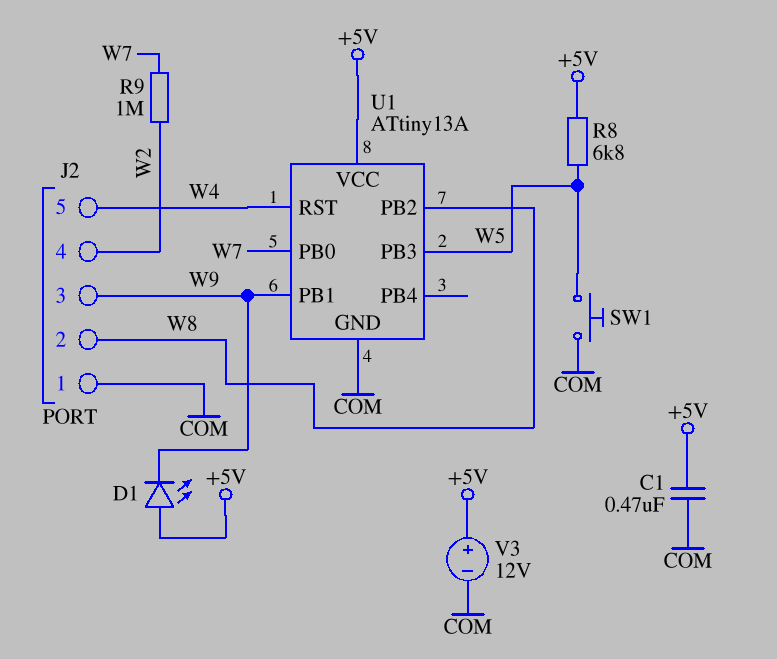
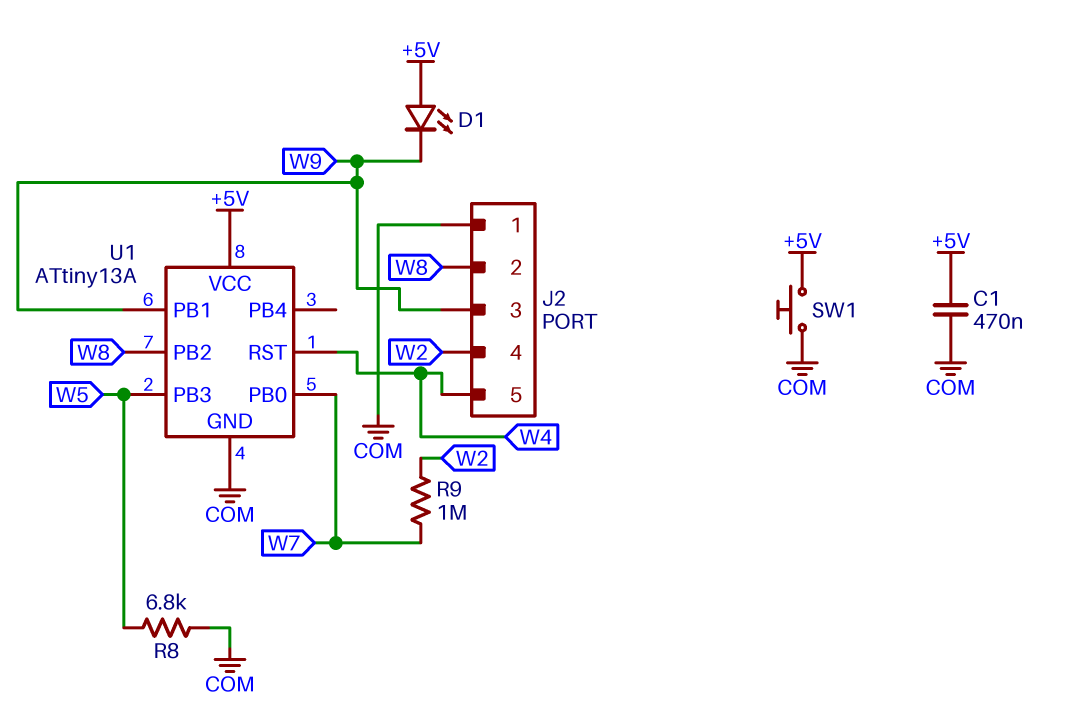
R8: 6.8k (+5V, W5) -> 6.8k (COM, W5)
SW1: button (COM, W5) -> button (+5V, COM)
V3: 12V (plus +5V, minus COM) -> none

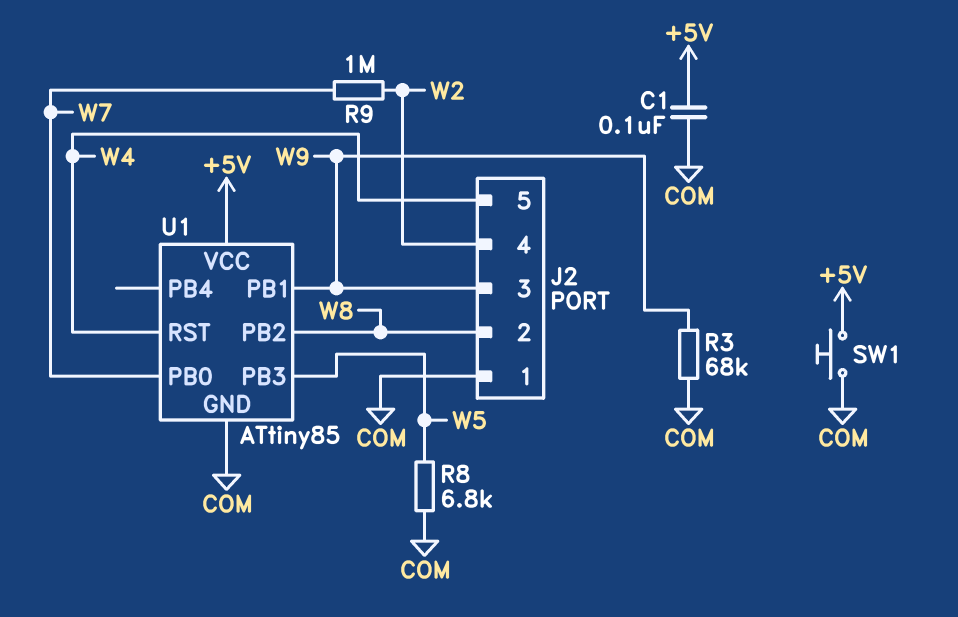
C1: 470nF (+5V, COM) -> 100nF (+5V, COM)
D1: LED (A +5V, K W9) -> none
R3: none -> 68k (COM, W9)
U1: ATtiny13A -> ATtiny85

